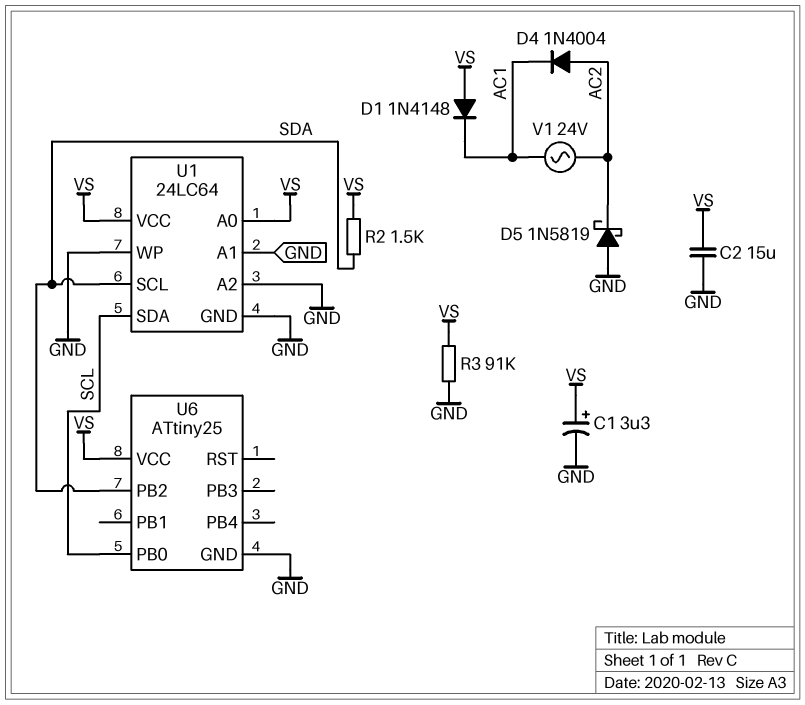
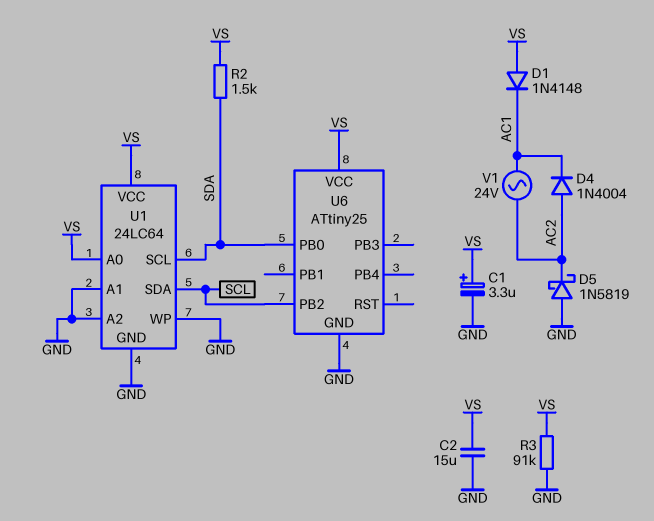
U6 pin PB0: SCL -> SDA
U6 pin PB2: SDA -> SCL

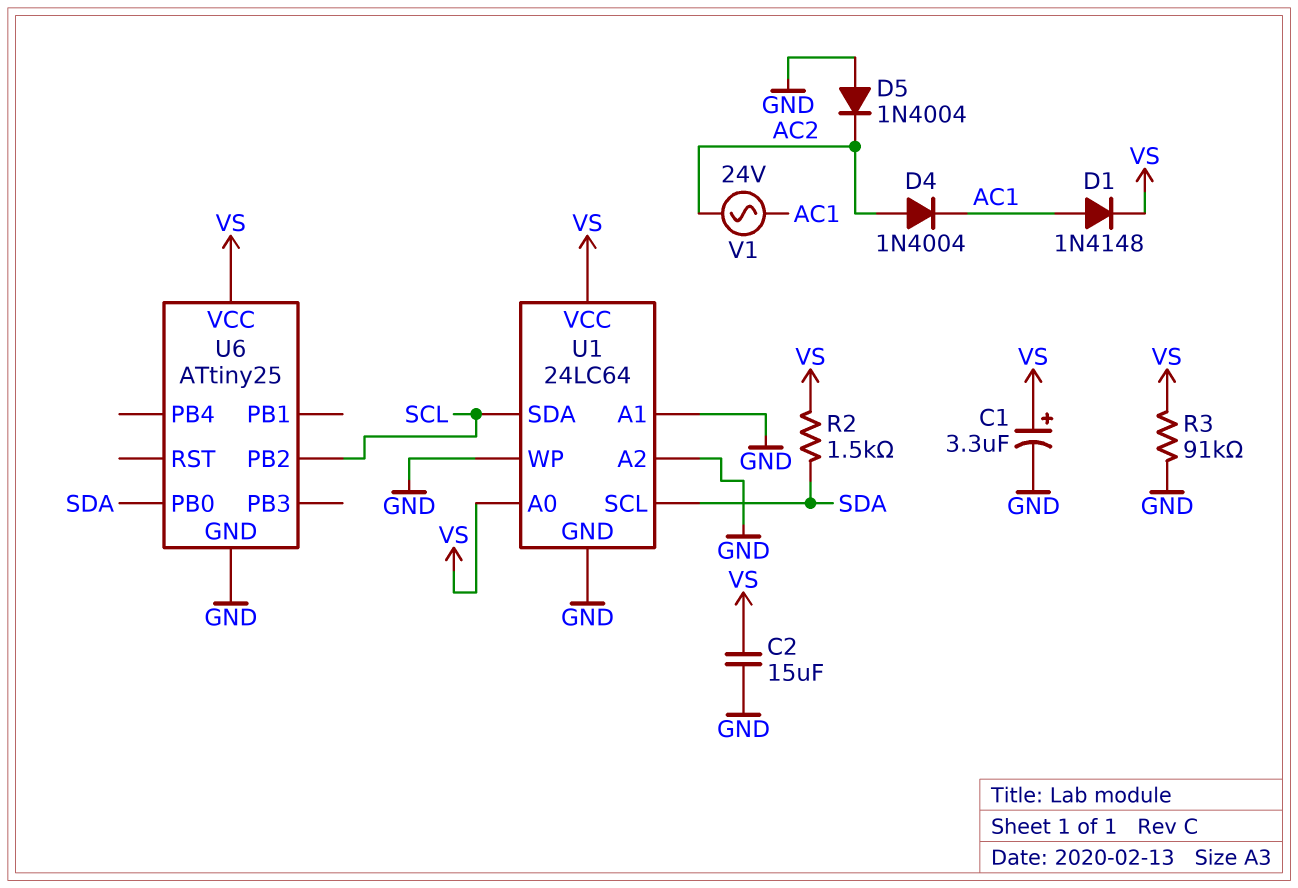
D1: diode 1N4148 (A VS, K AC1) -> diode 1N4148 (A AC1, K VS)
D5: schottky 1N5819 (A GND, K AC2) -> diode 1N4004 (A GND, K AC2)

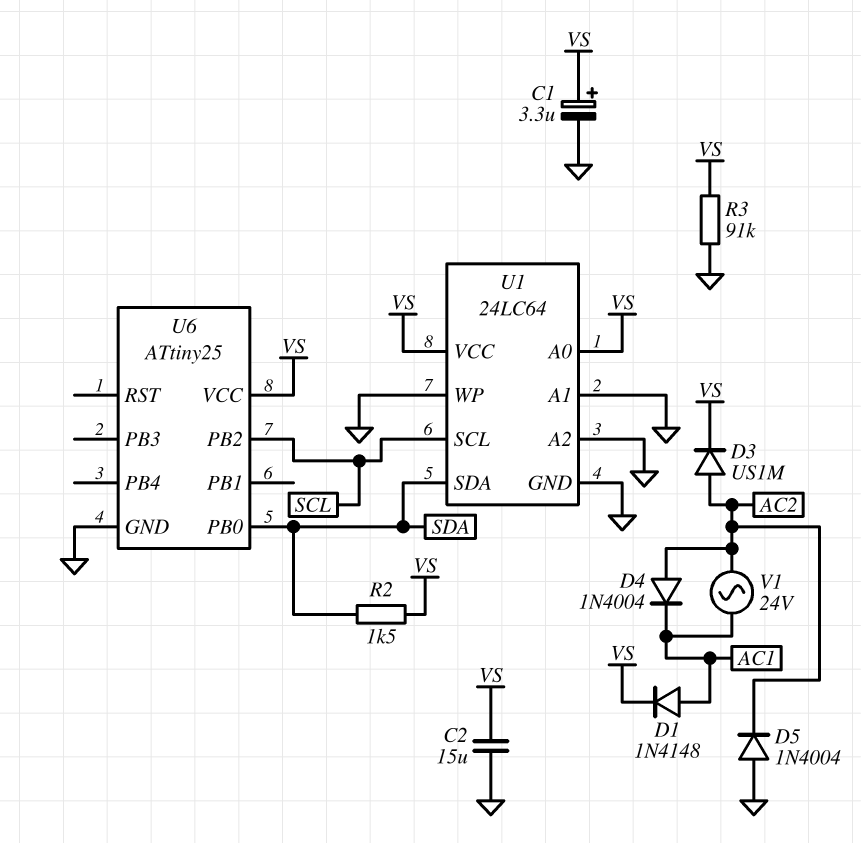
D3: none -> diode US1M (A AC2, K VS)
U1 pin SCL: SDA -> SCL
U1 pin SDA: SCL -> SDA

